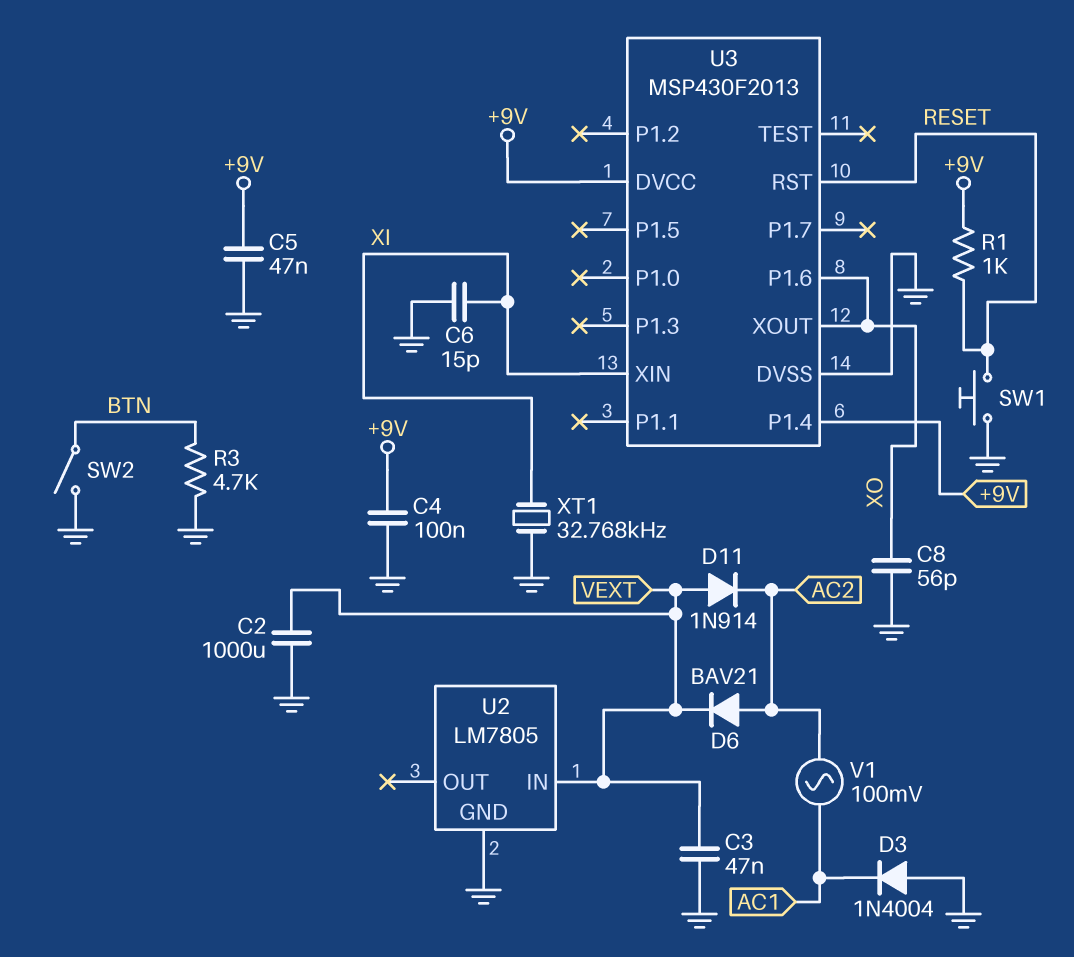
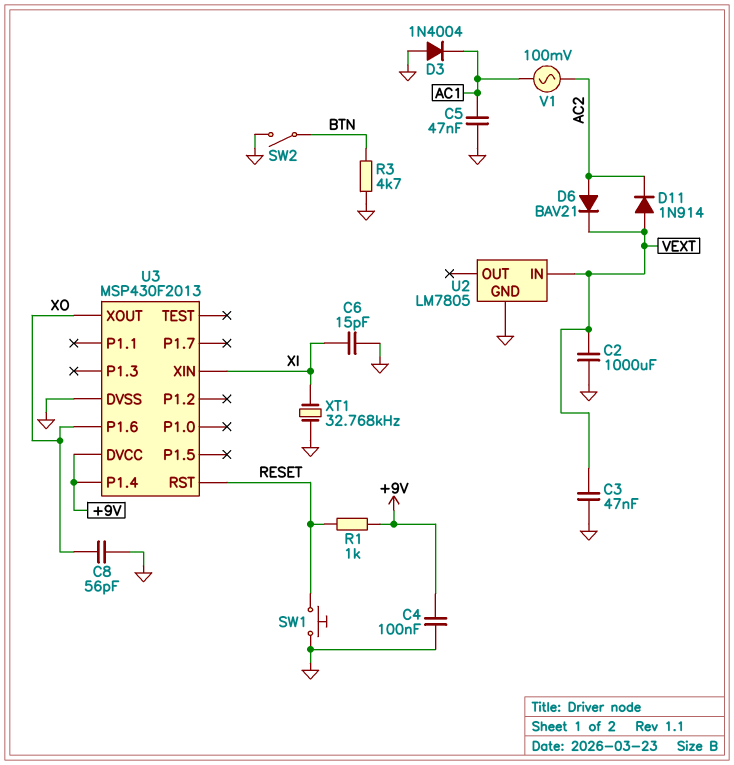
C5: 47nF (+9V, GND) -> 47nF (AC1, GND)

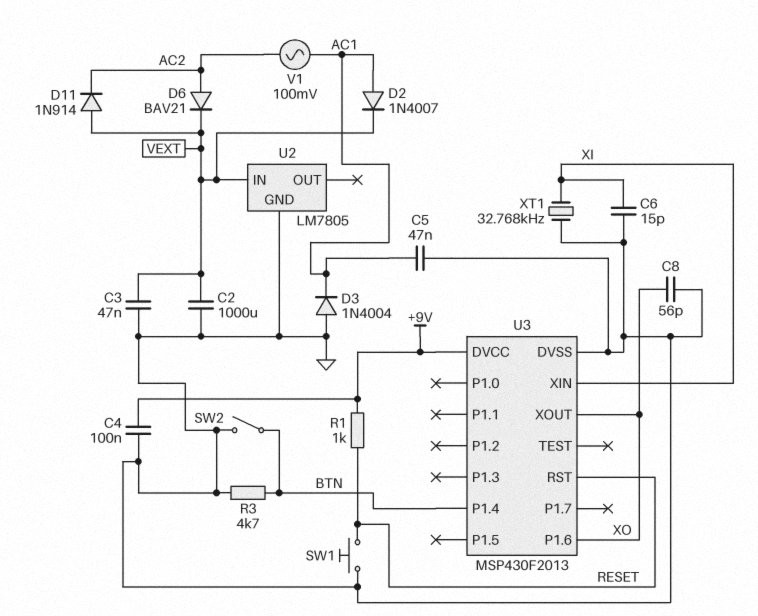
D2: none -> diode 1N4007 (A AC1, K VEXT)
U3 pin P1.4: +9V -> BTN

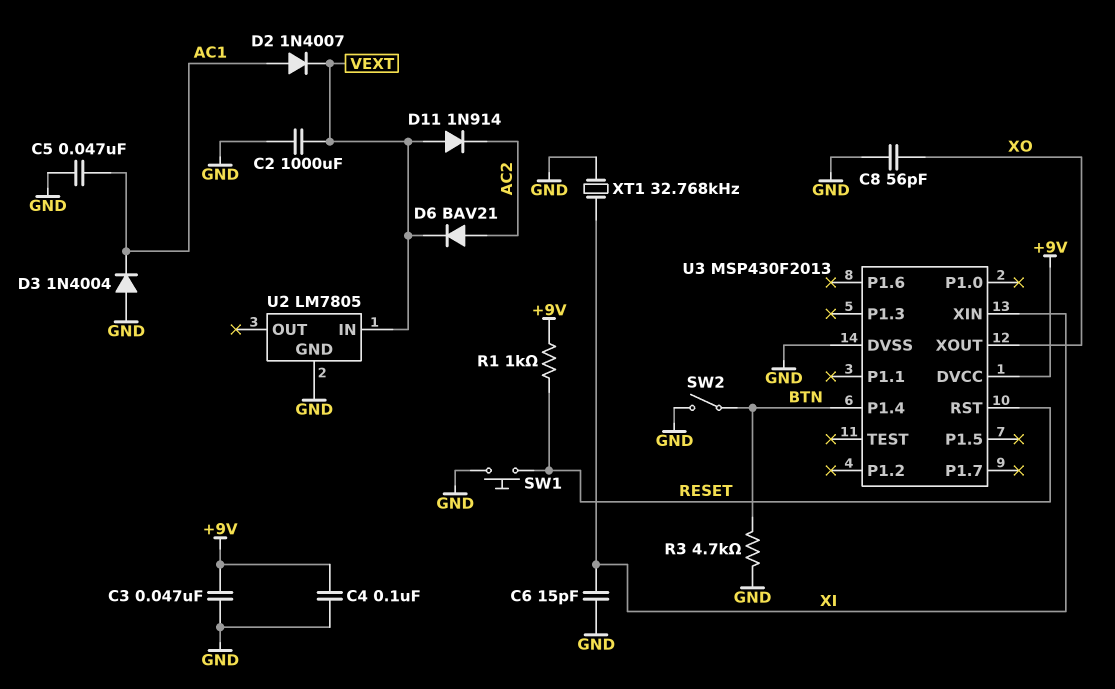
C3: 47nF (GND, VEXT) -> 47nF (+9V, GND)
U3 pin P1.6: XO -> none
V1: AC 100mV (AC1, AC2) -> none

